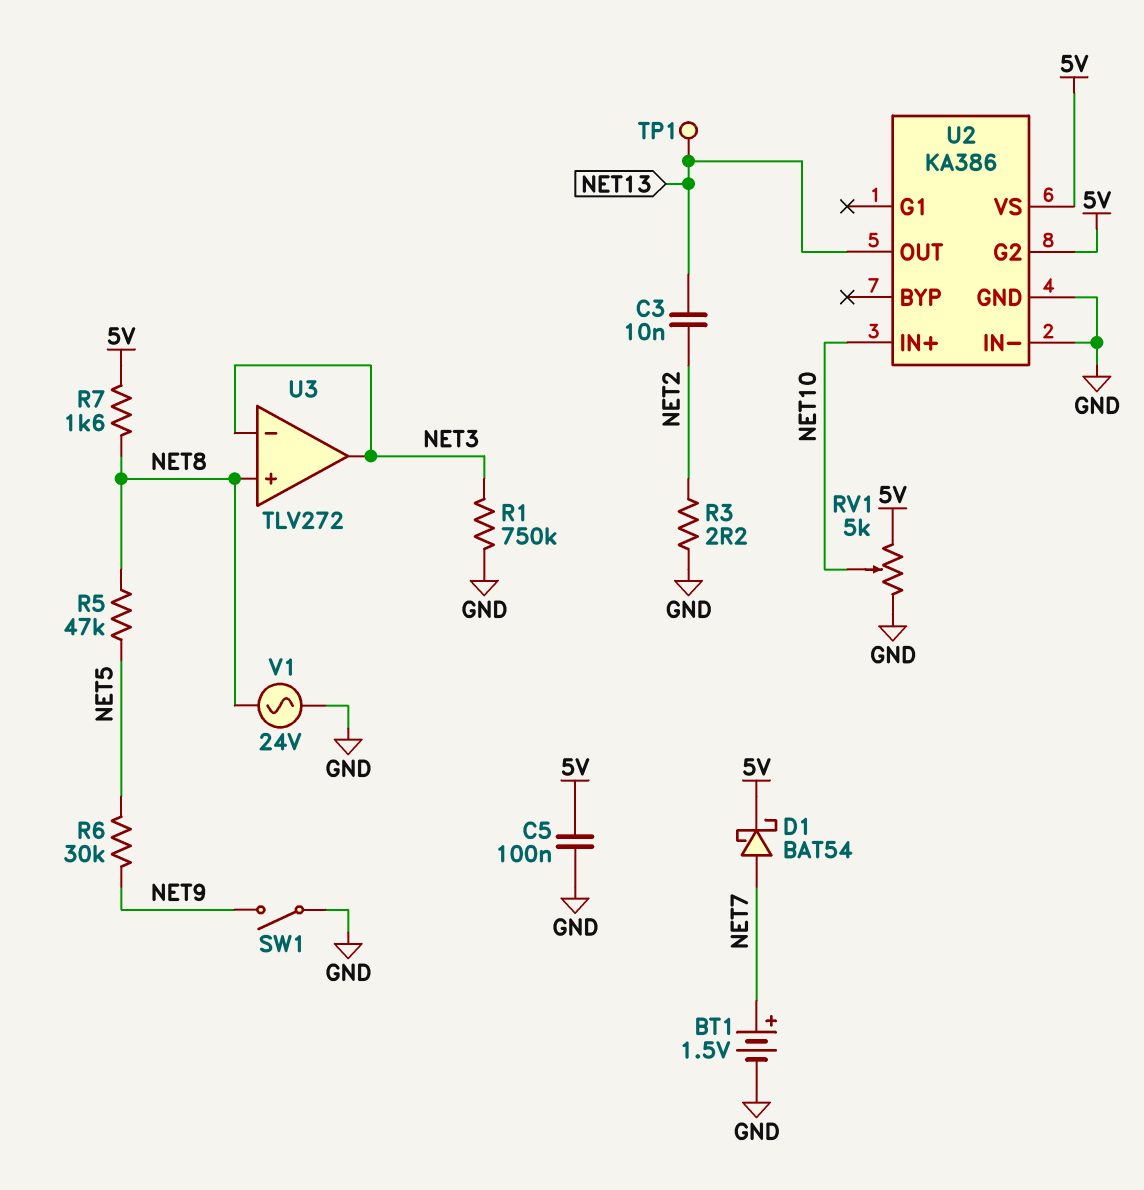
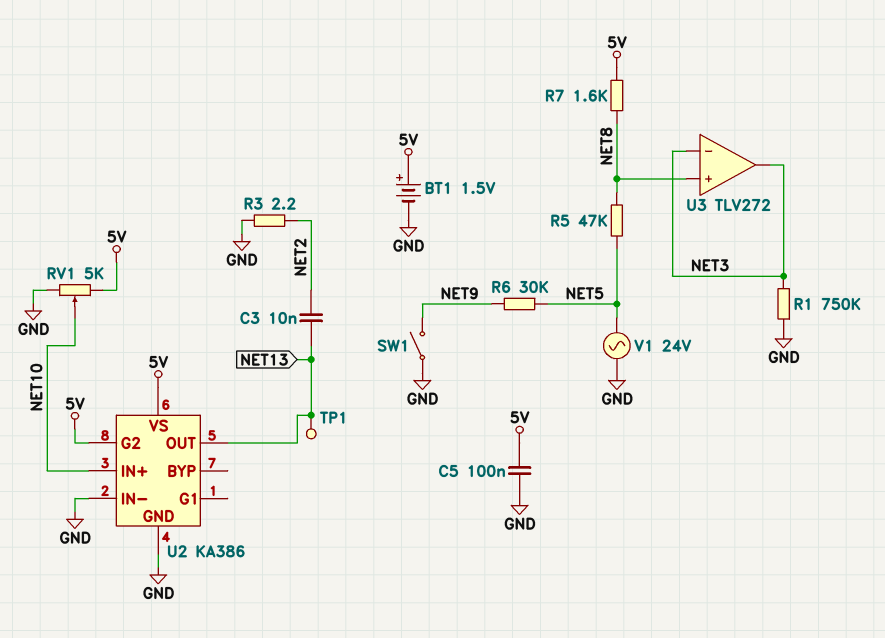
BT1: 1.5V (plus NET7, minus GND) -> 1.5V (plus 5V, minus GND)
D1: schottky BAT54 (A NET7, K 5V) -> none
V1: AC 24V (GND, NET8) -> AC 24V (GND, NET5)

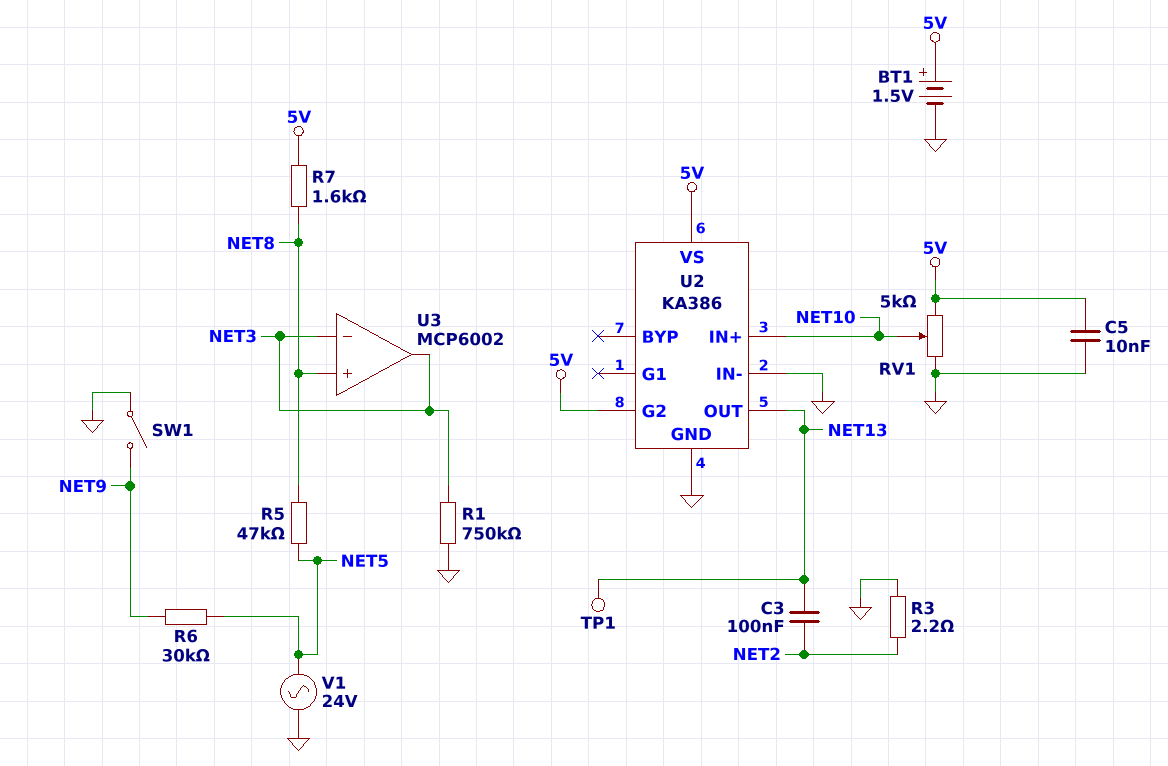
C3: 10nF (NET2, NET13) -> 100nF (NET2, NET13)
C5: 100nF (5V, GND) -> 10nF (5V, GND)
U3: TLV272 -> MCP6002

